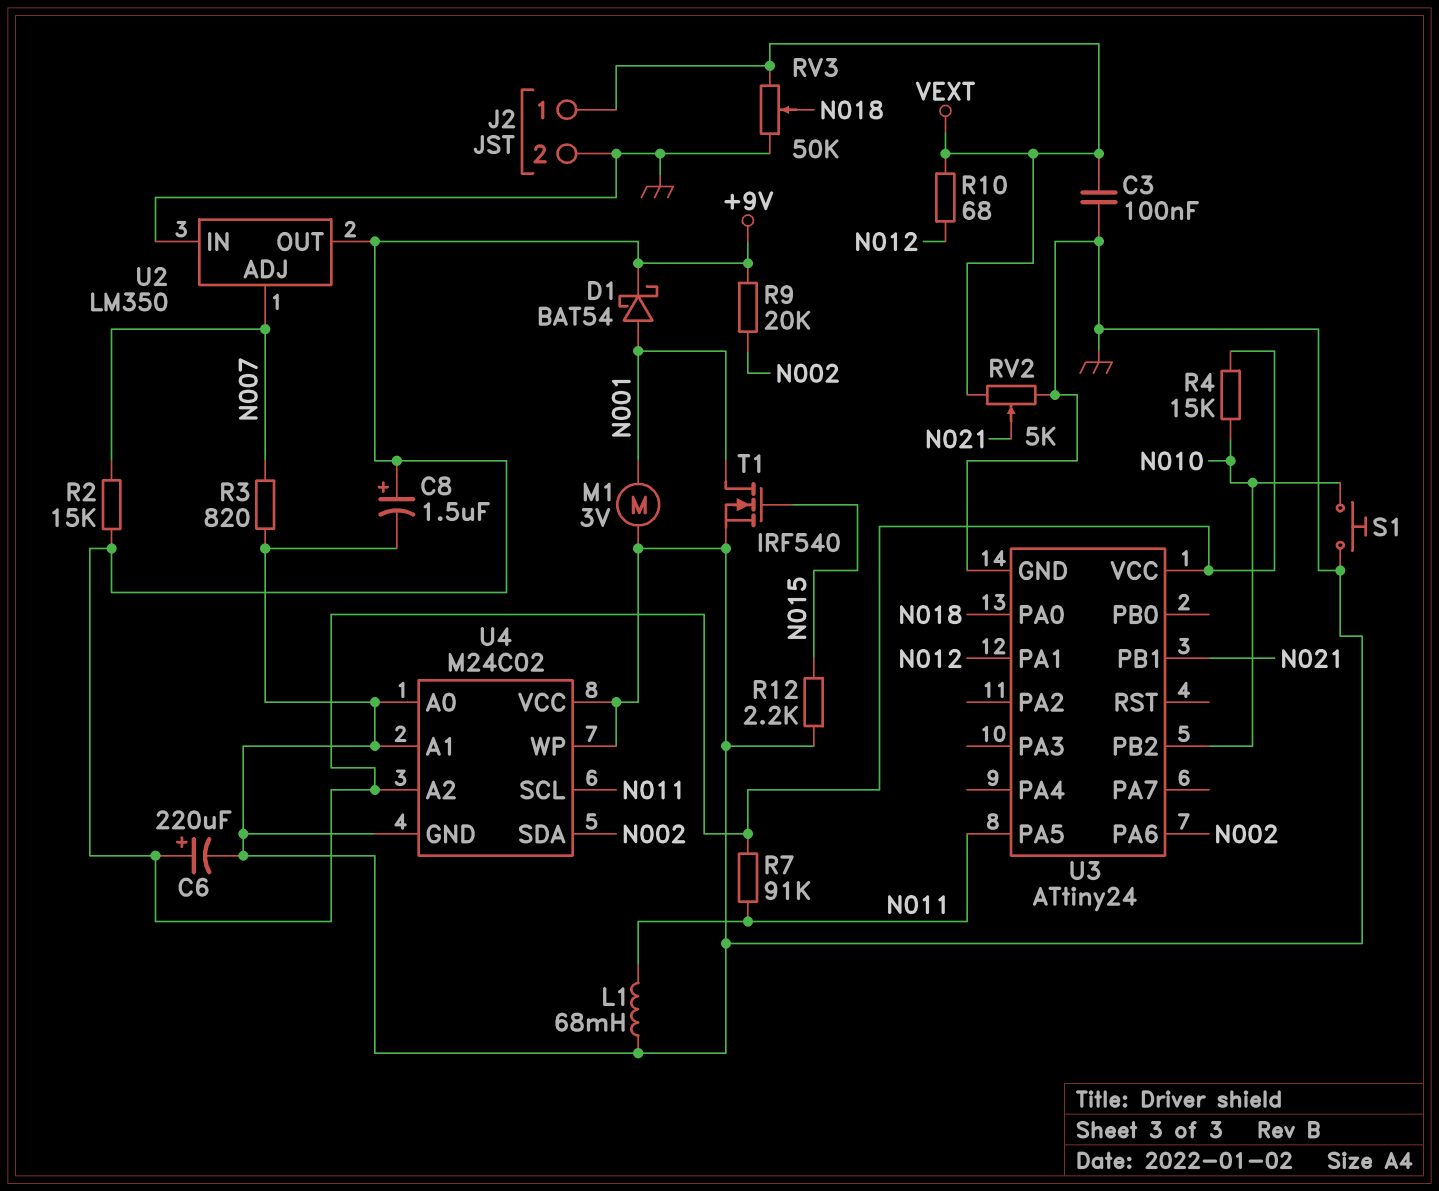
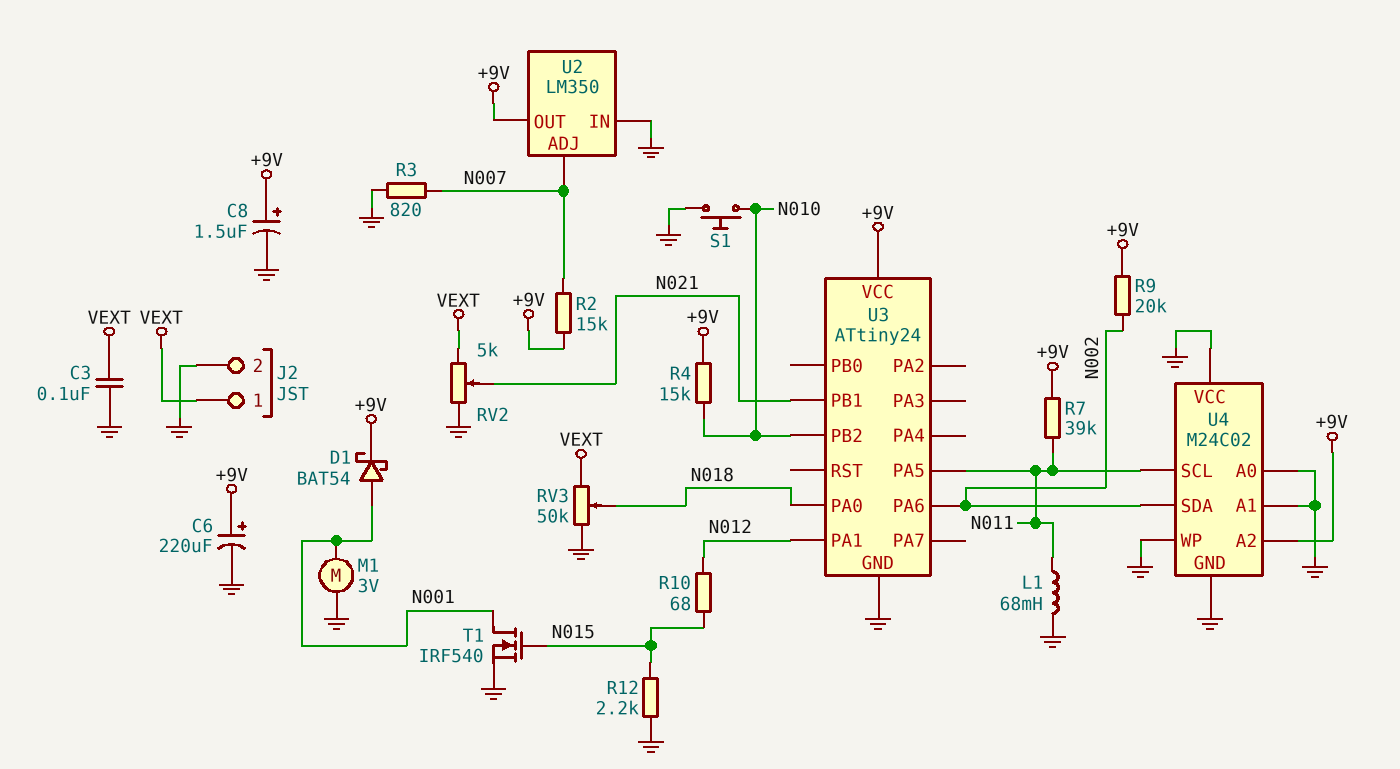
R7: 91k (+9V, N011) -> 39k (+9V, N011)
R10: 68 (N012, VEXT) -> 68 (N012, N015)

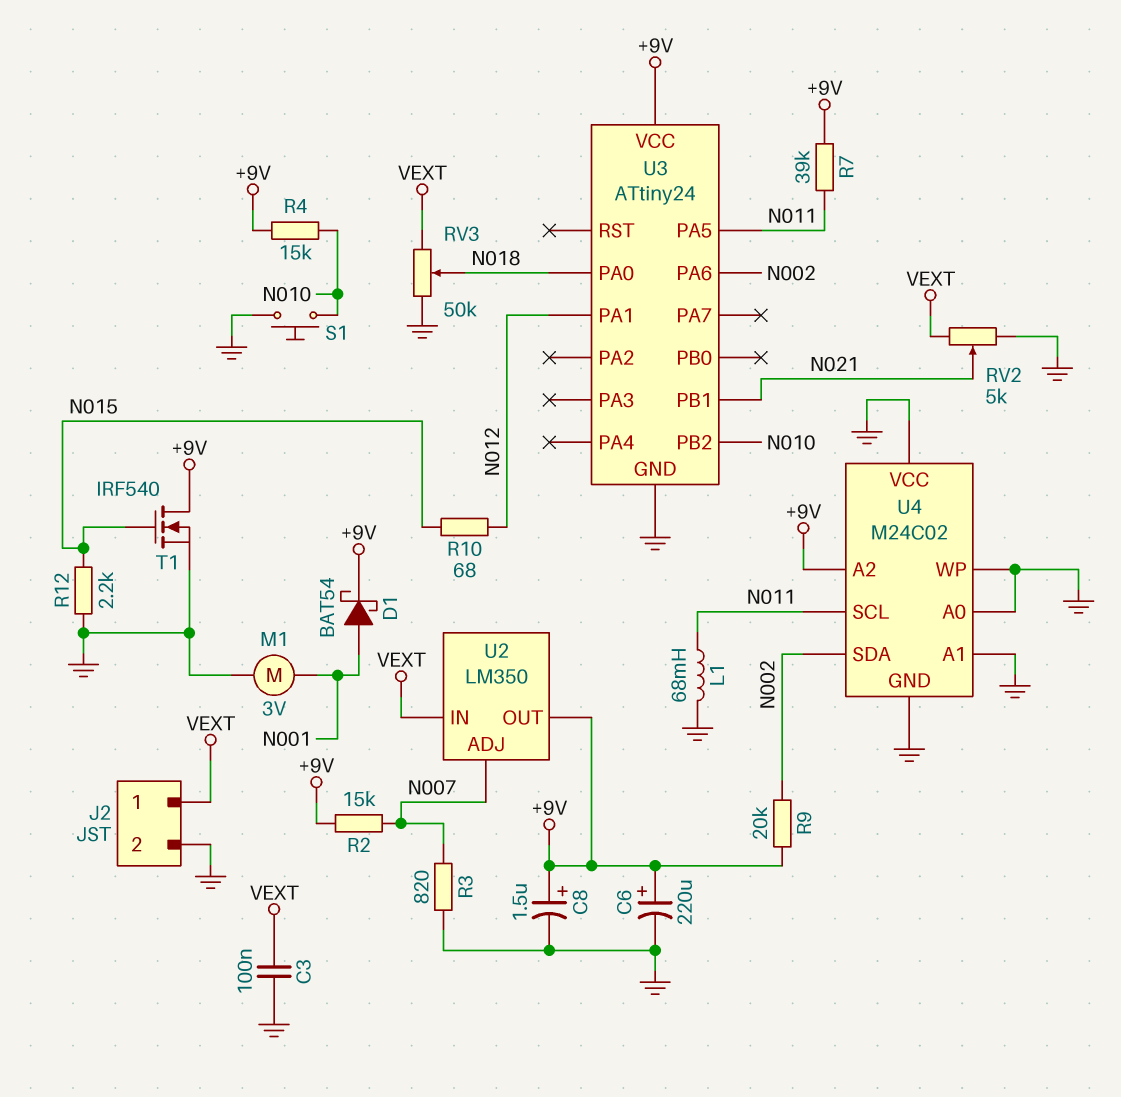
T1: NMOS IRF540 (G N015, D N001, S GND) -> NMOS IRF540 (G N015, D +9V, S GND)
U2 pin IN: GND -> VEXT

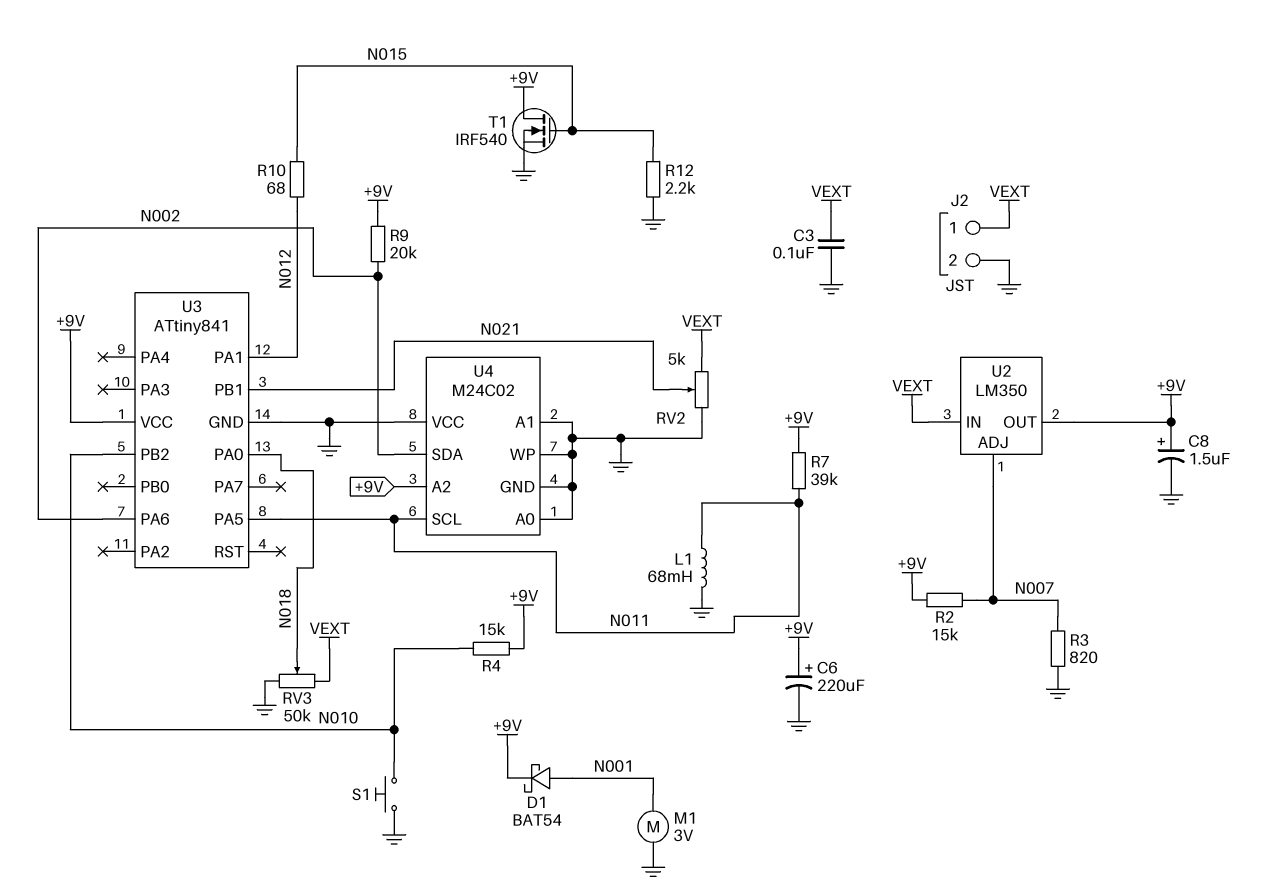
U3: ATtiny24 -> ATtiny841

